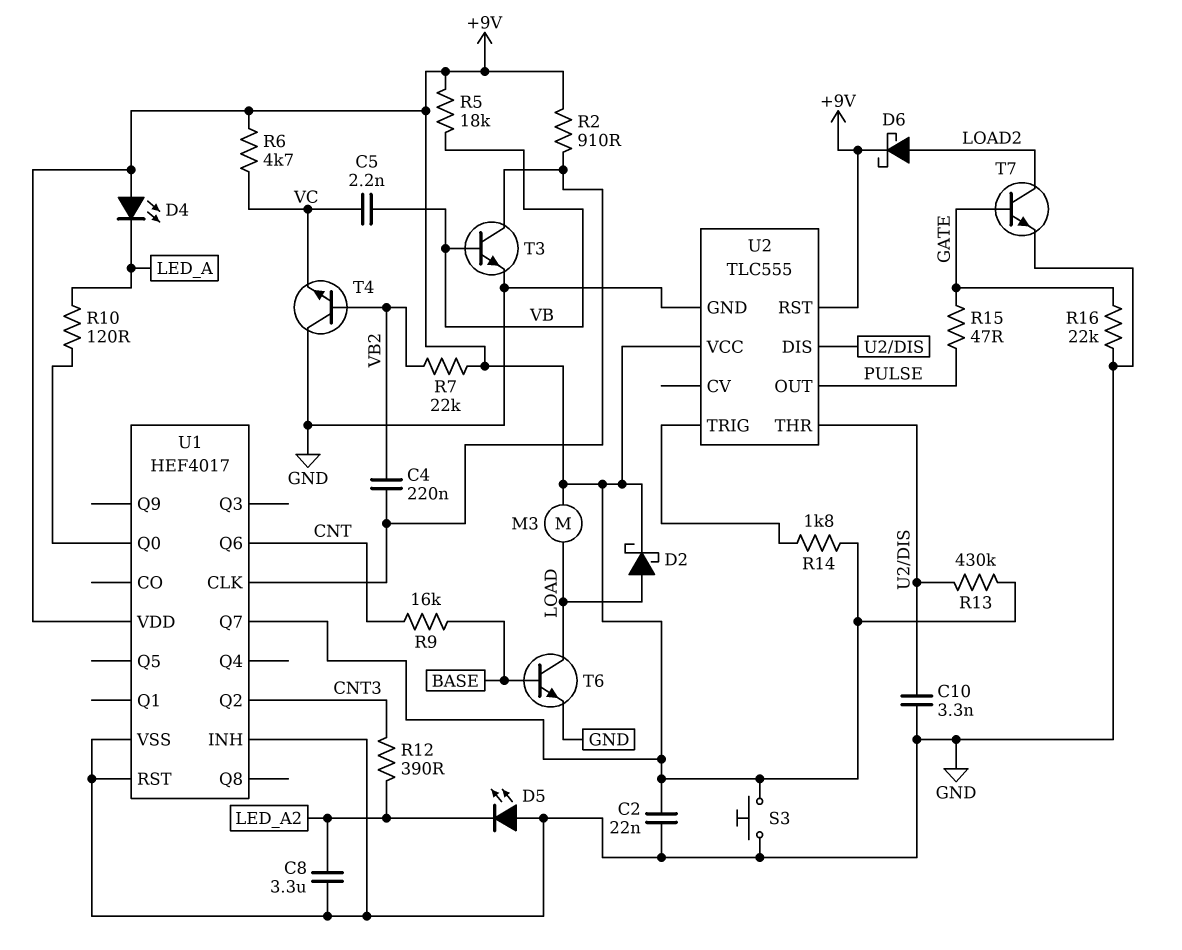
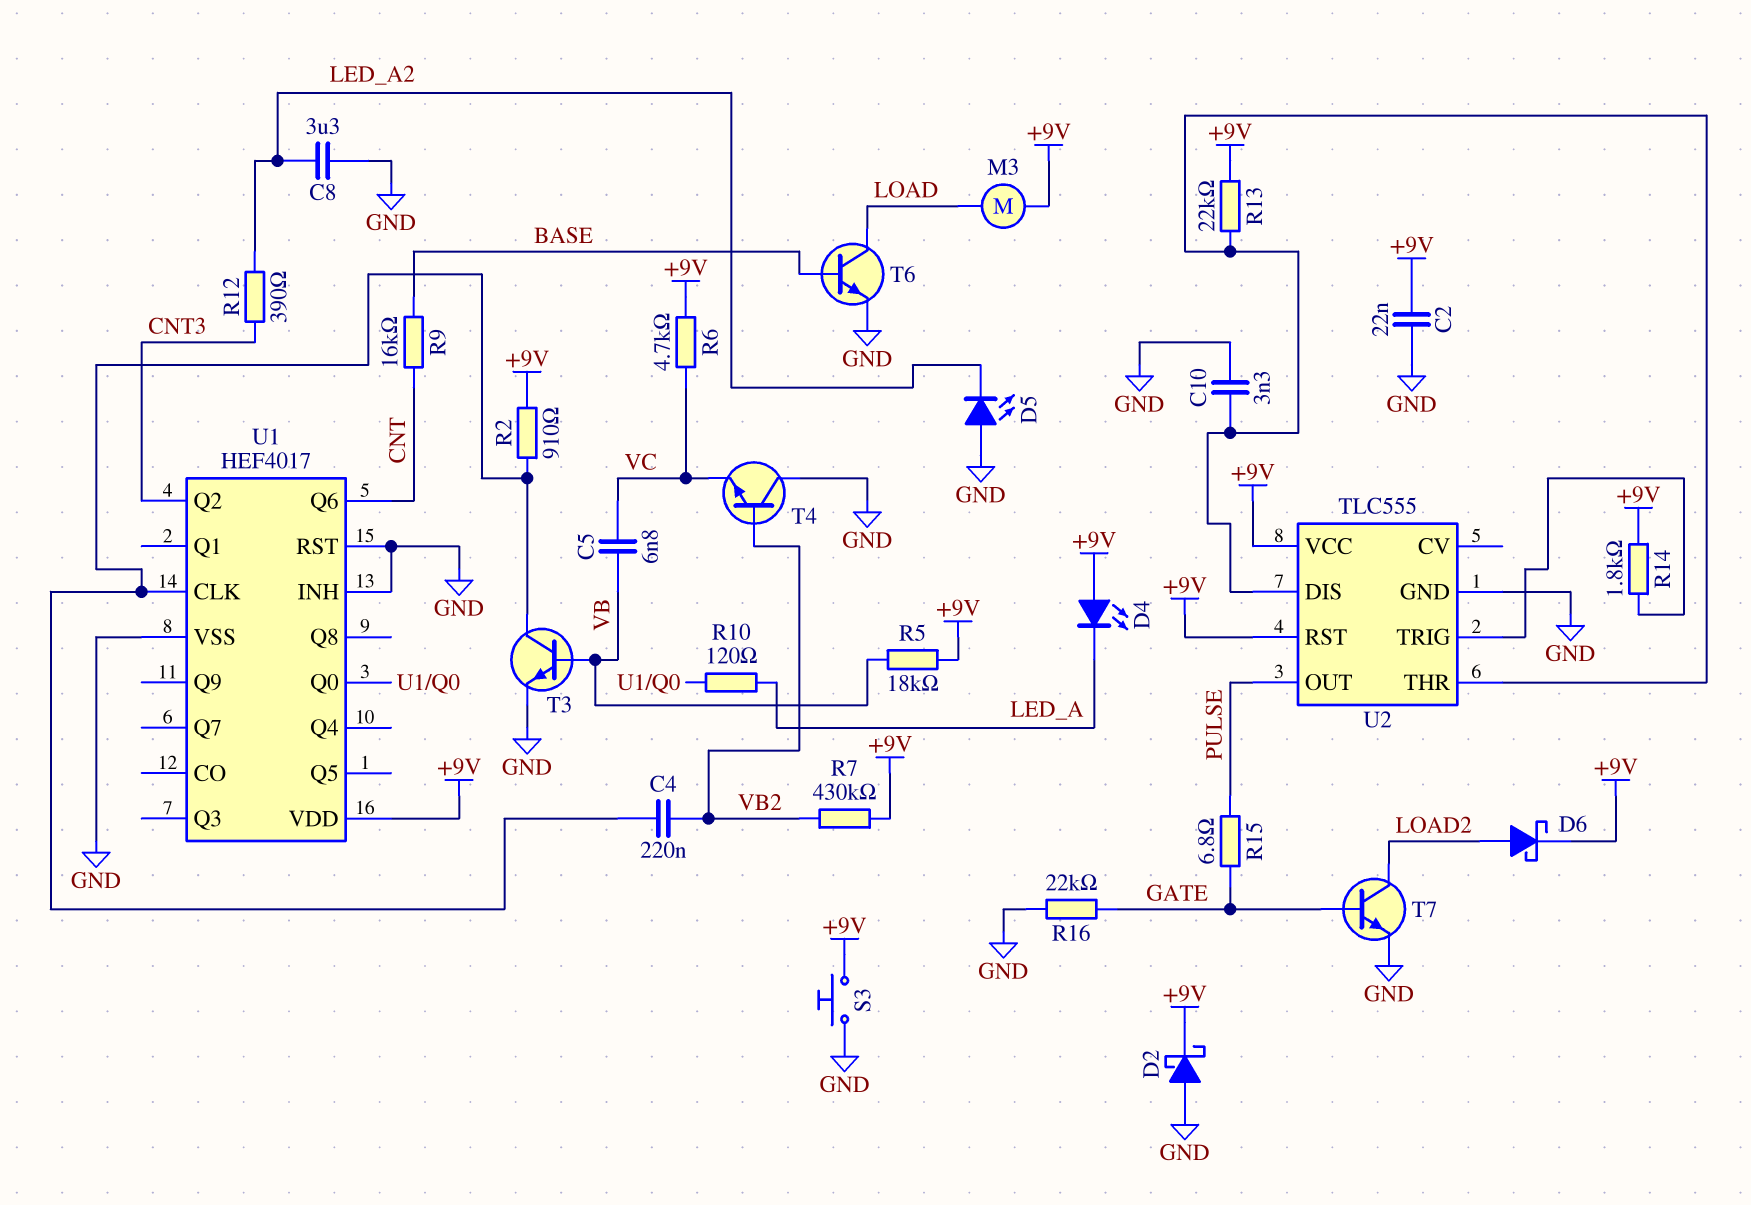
C5: 2.2nF (VB, VC) -> 6.8nF (VB, VC)
D2: schottky (A LOAD, K +9V) -> schottky (A GND, K +9V)
R7: 22k (+9V, VB2) -> 430k (+9V, VB2)
R13: 430k (+9V, U2/DIS) -> 22k (+9V, U2/DIS)
R15: 47 (GATE, PULSE) -> 6.8 (GATE, PULSE)
U1 pin Q7: +9V -> none

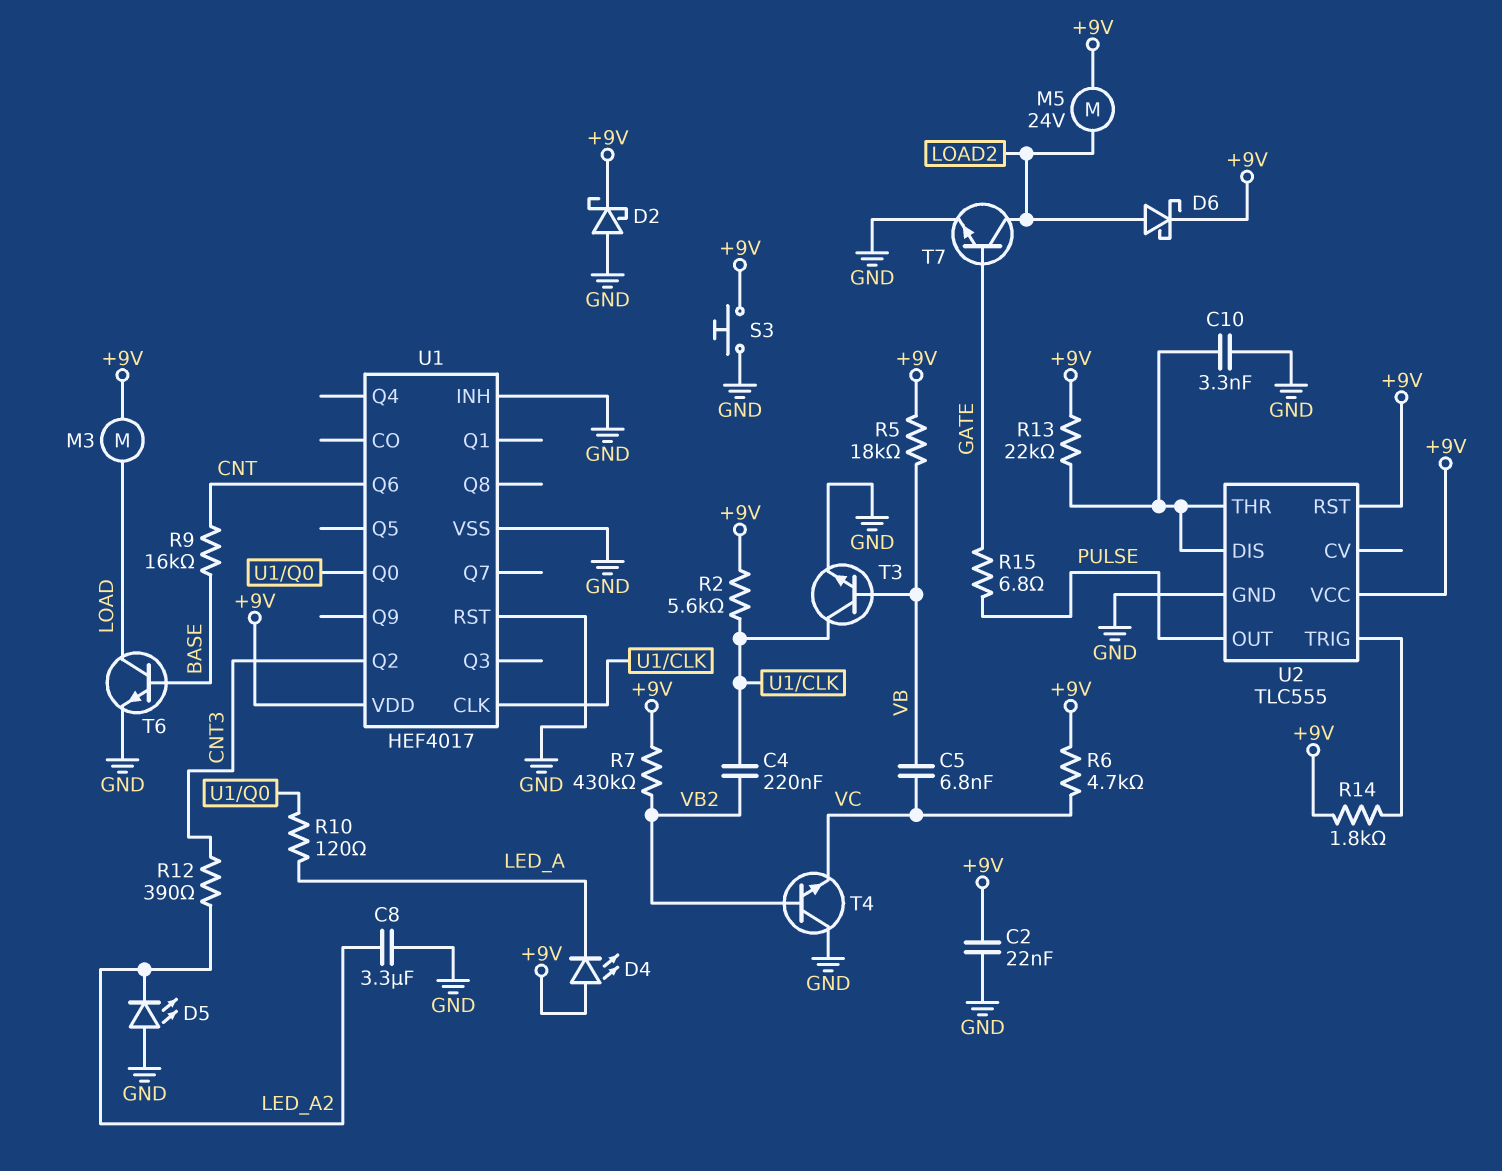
M5: none -> motor 24V (+9V, LOAD2)
R2: 910 (+9V, U1/CLK) -> 5.6k (+9V, U1/CLK)
R16: 22k (GATE, GND) -> none

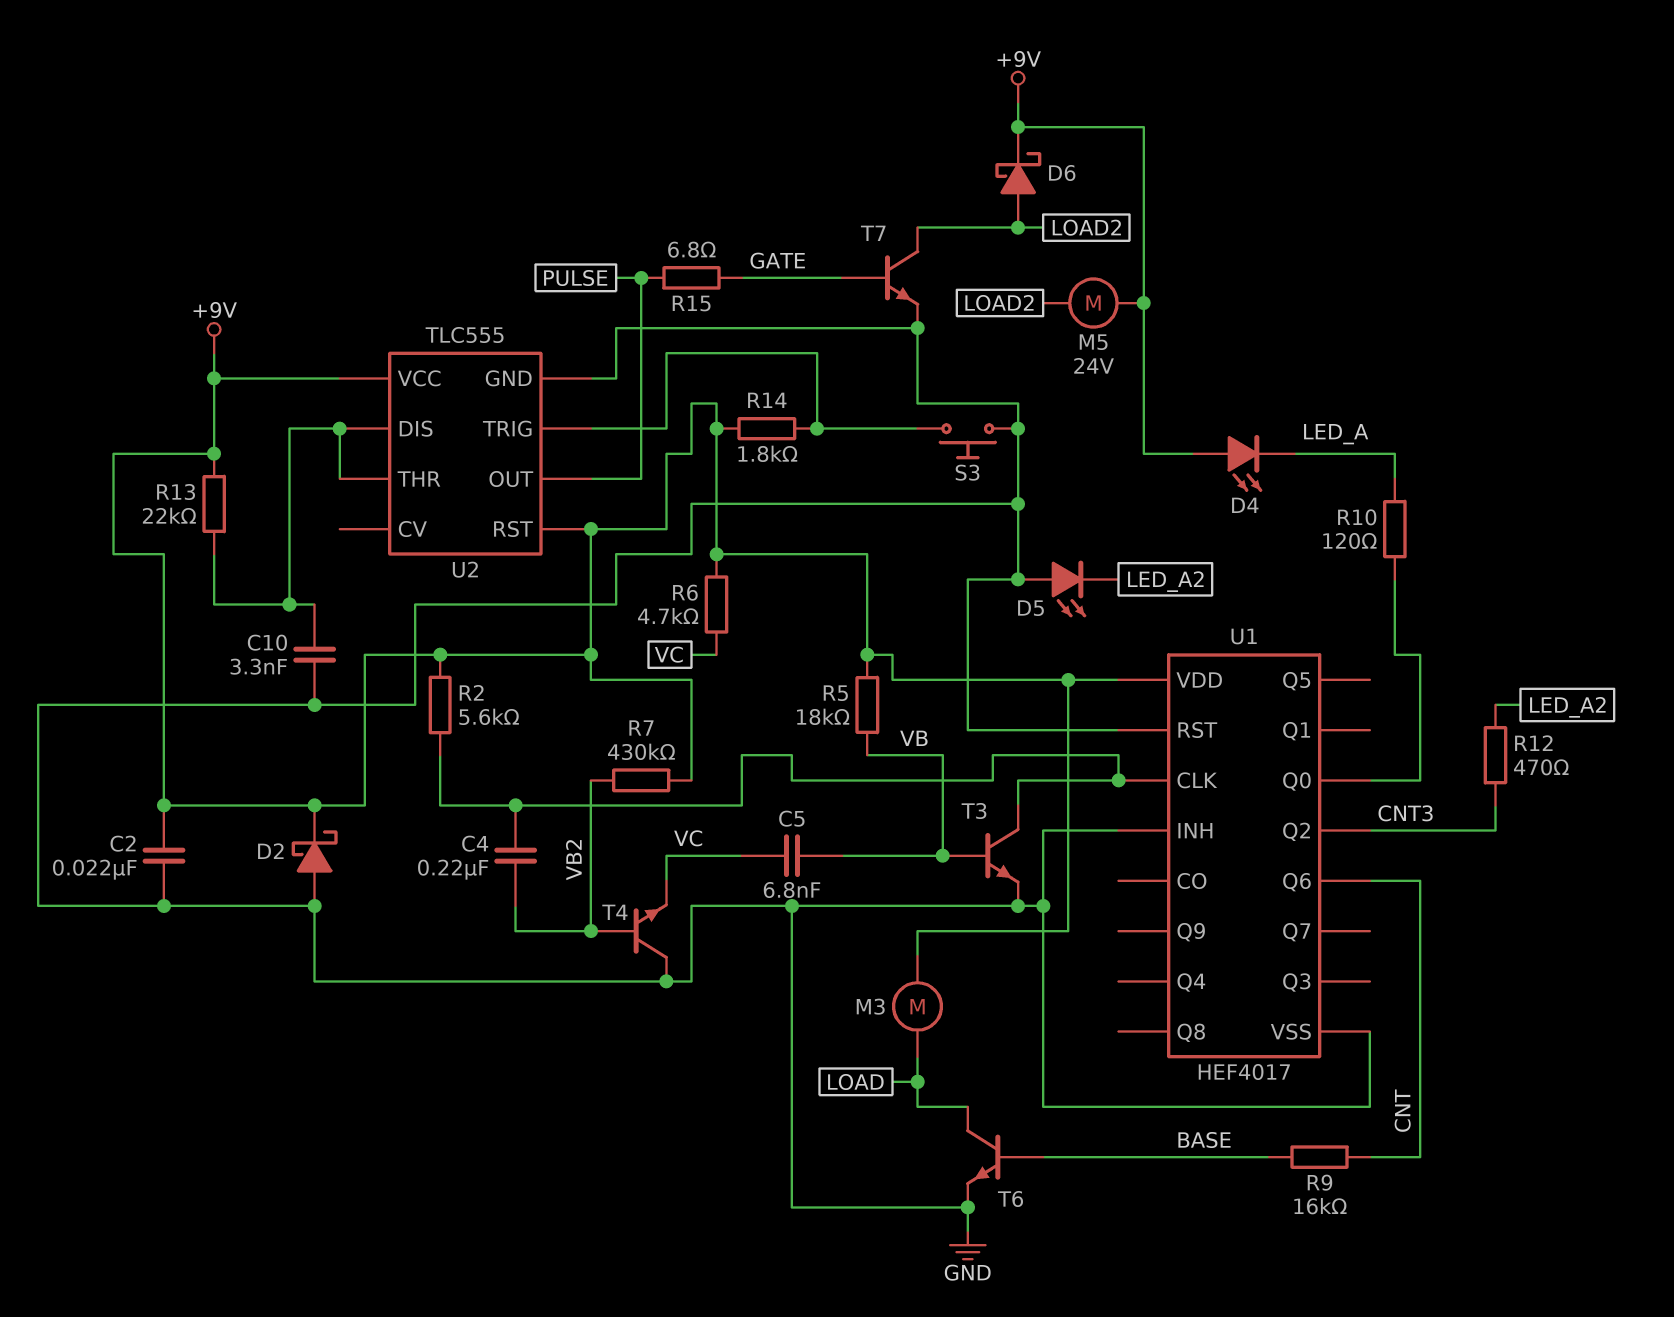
C8: 3.3uF (GND, LED_A2) -> none
R12: 390 (CNT3, LED_A2) -> 470 (CNT3, LED_A2)
S3: button (+9V, GND) -> button (GND, U2/TRIG)

